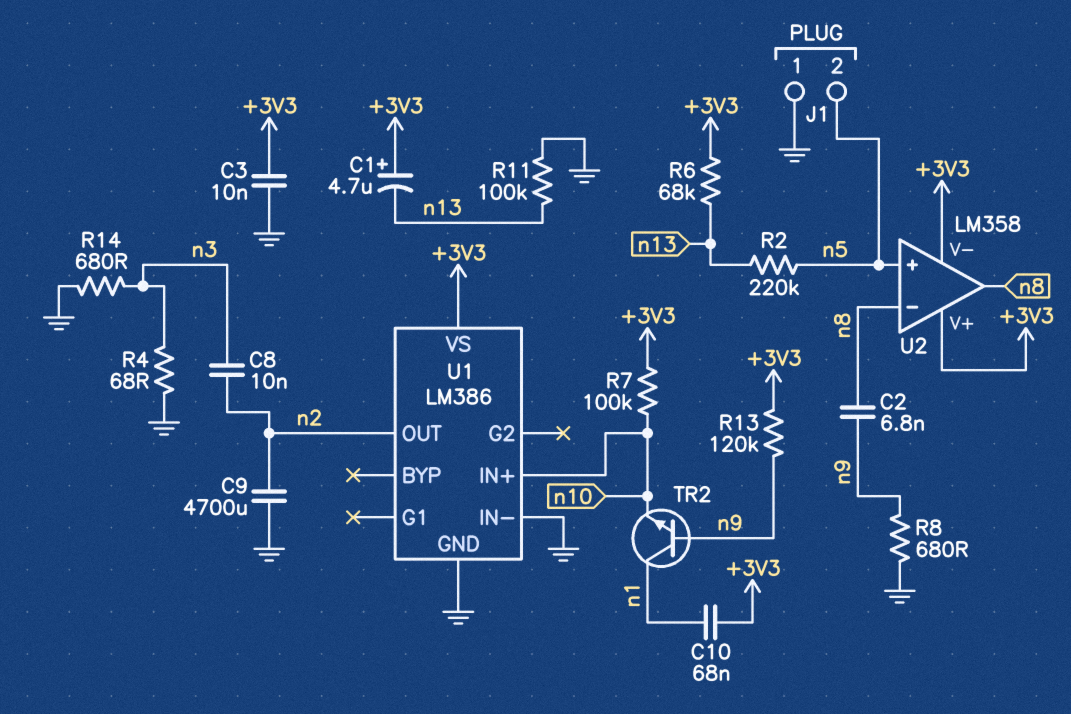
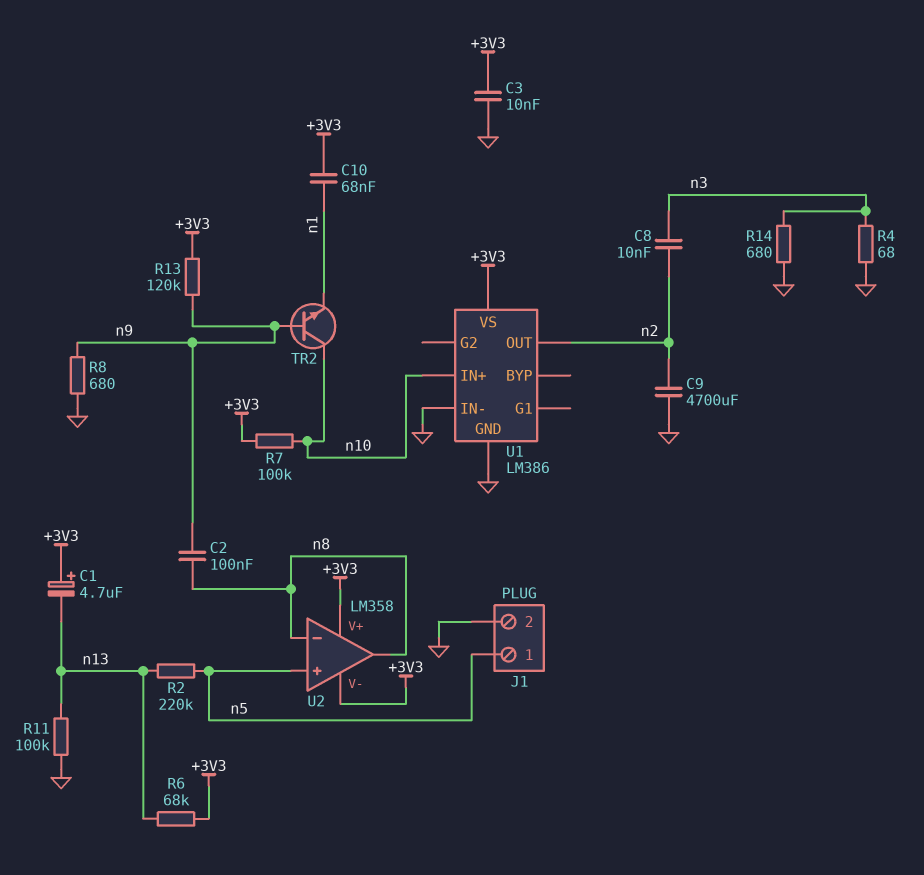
C2: 6.8nF (n8, n9) -> 100nF (n8, n9)
J1 pin 1: GND -> n5
J1 pin 2: n5 -> GND
TR2: NPN (B n9, C n1, E n10) -> NPN (B n9, C n10, E n1)

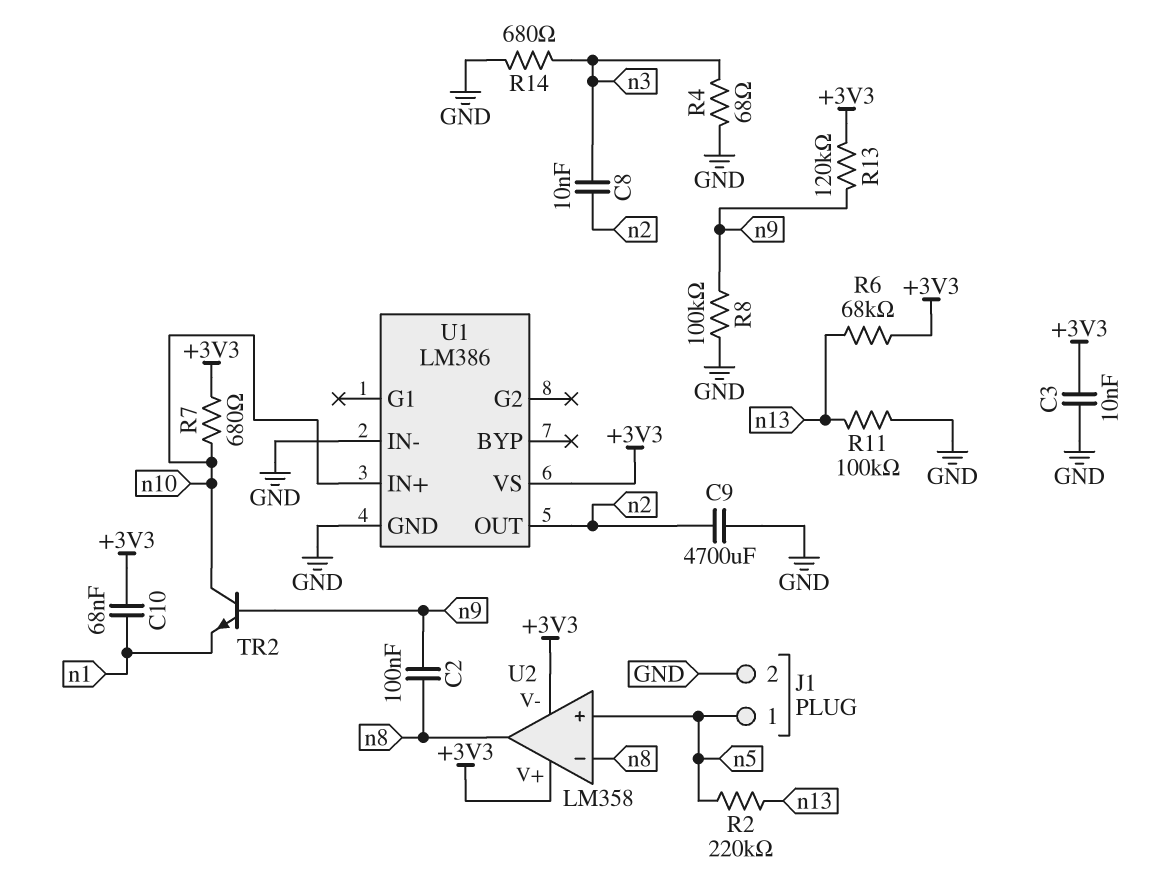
C1: 4.7uF (plus +3V3, minus n13) -> none
R7: 100k (+3V3, n10) -> 680 (+3V3, n10)
R8: 680 (GND, n9) -> 100k (GND, n9)

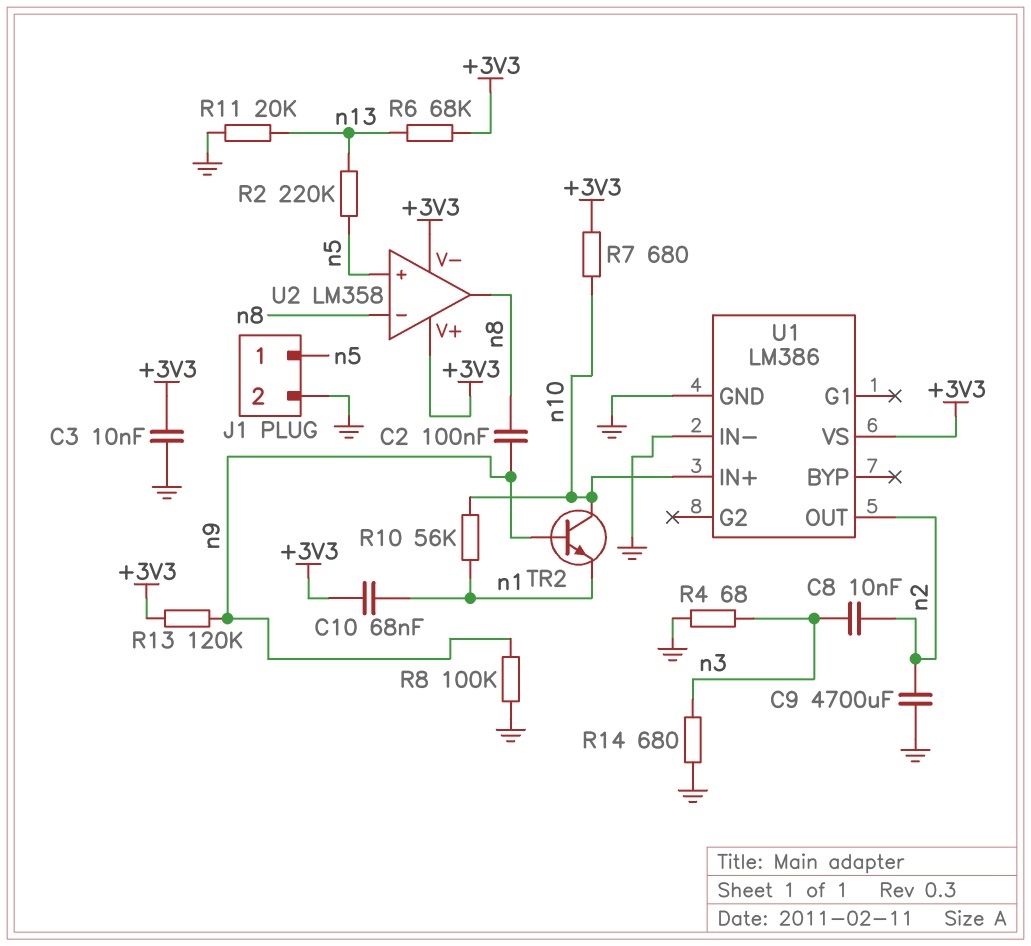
R10: none -> 56k (n1, n10)
R11: 100k (GND, n13) -> 20k (GND, n13)

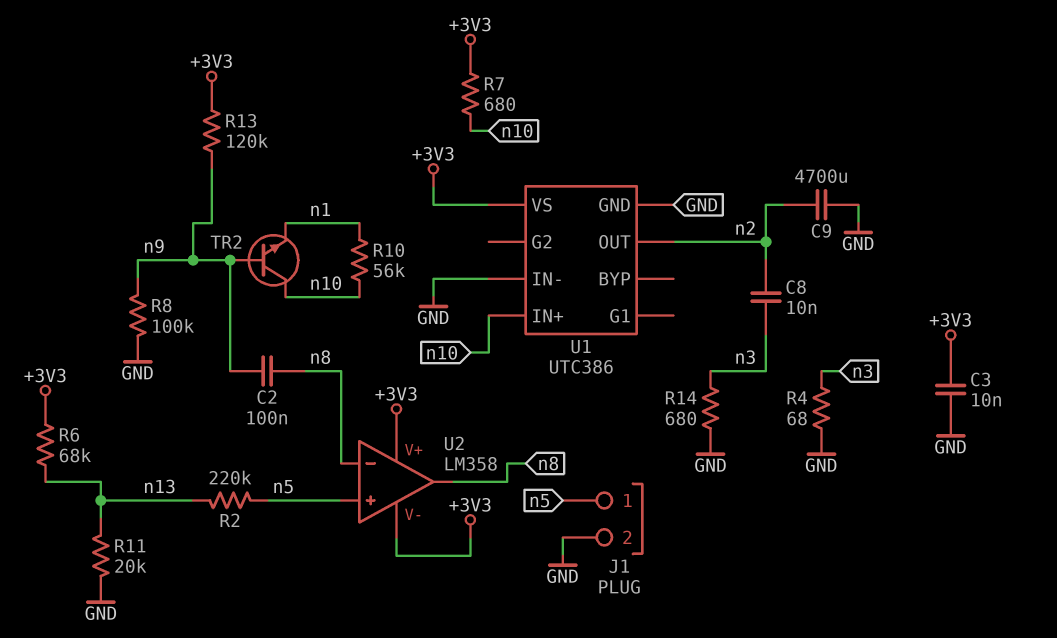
C10: 68nF (+3V3, n1) -> none
U1: LM386 -> UTC386

